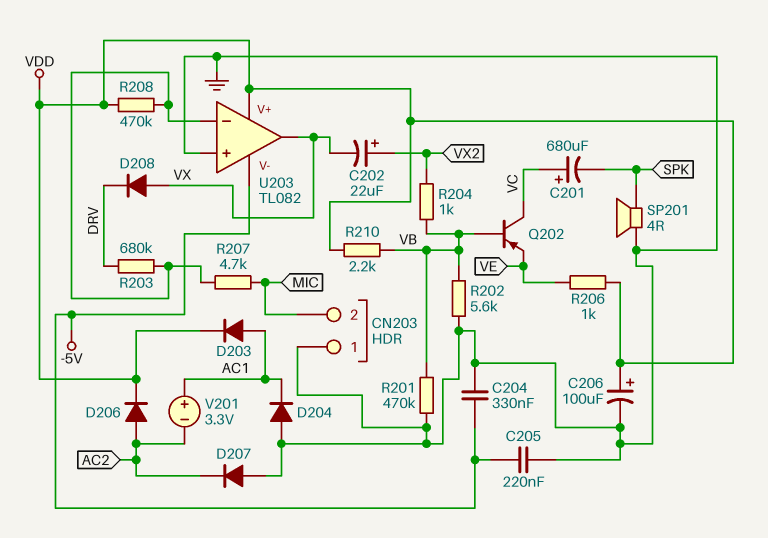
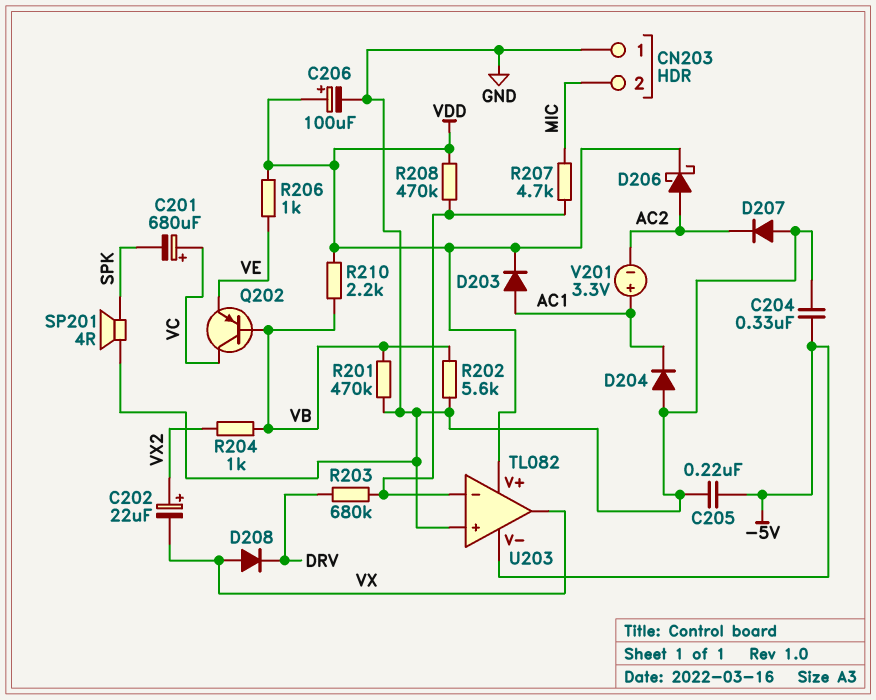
D206: diode (A AC2, K VDD) -> schottky (A AC2, K VDD)

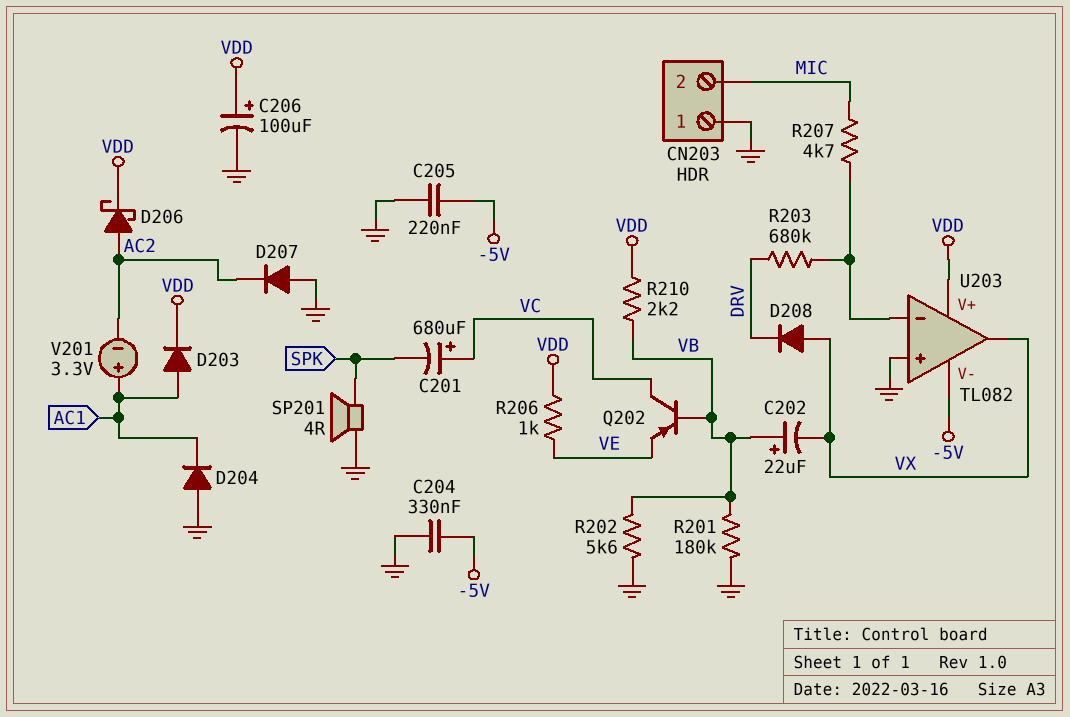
C202: 22uF (plus VX2, minus VX) -> 22uF (plus VB, minus VX)
R201: 470k (GND, VB) -> 180k (GND, VB)
R204: 1k (VB, VX2) -> none
R208: 470k (U203/in-, VDD) -> none

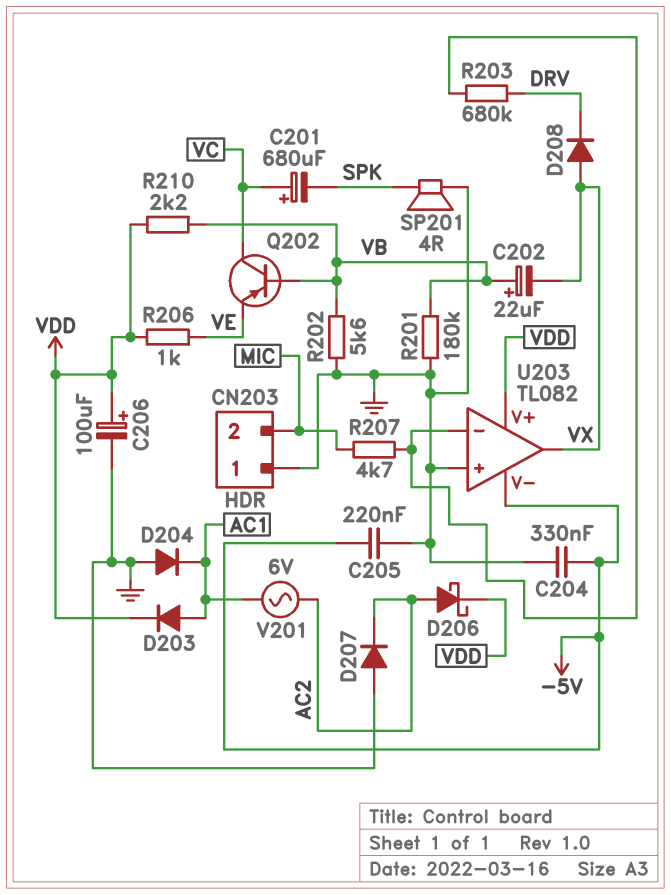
V201: 3.3V (plus AC1, minus AC2) -> AC 6V (AC1, AC2)

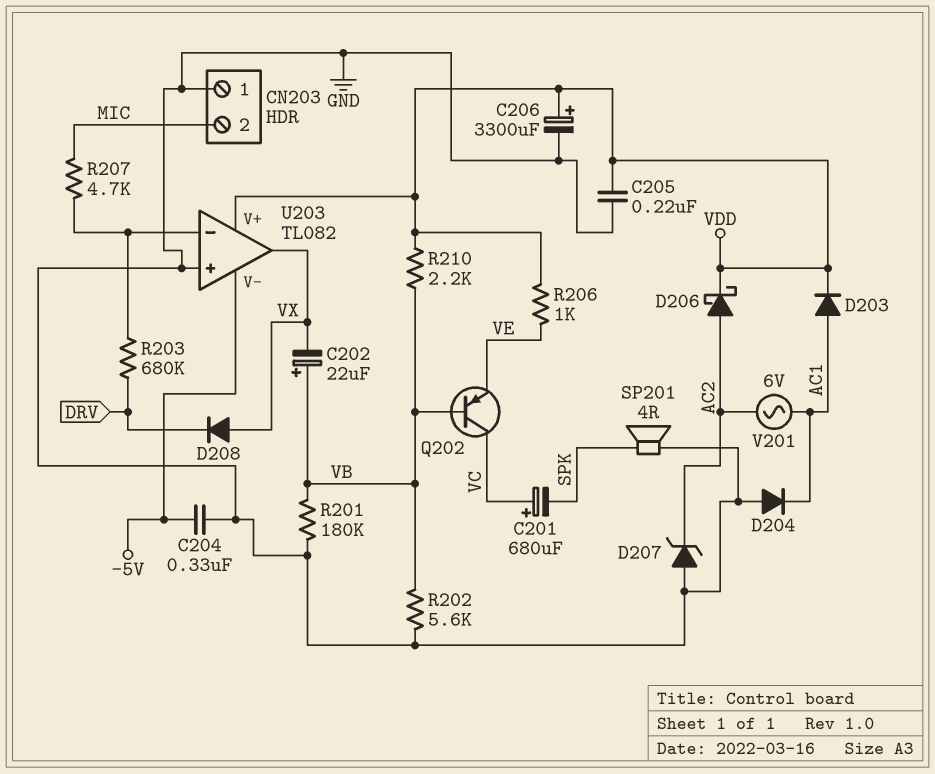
C205: 220nF (-5V, GND) -> 220nF (GND, VDD)
C206: 100uF (plus VDD, minus GND) -> 3300uF (plus VDD, minus GND)
D207: diode (A GND, K AC2) -> zener (A GND, K AC2)

